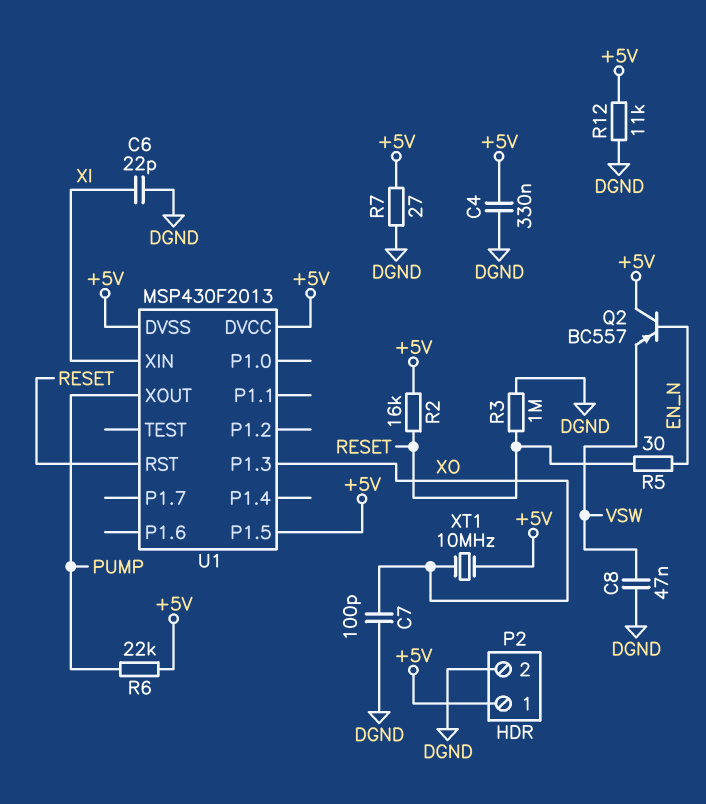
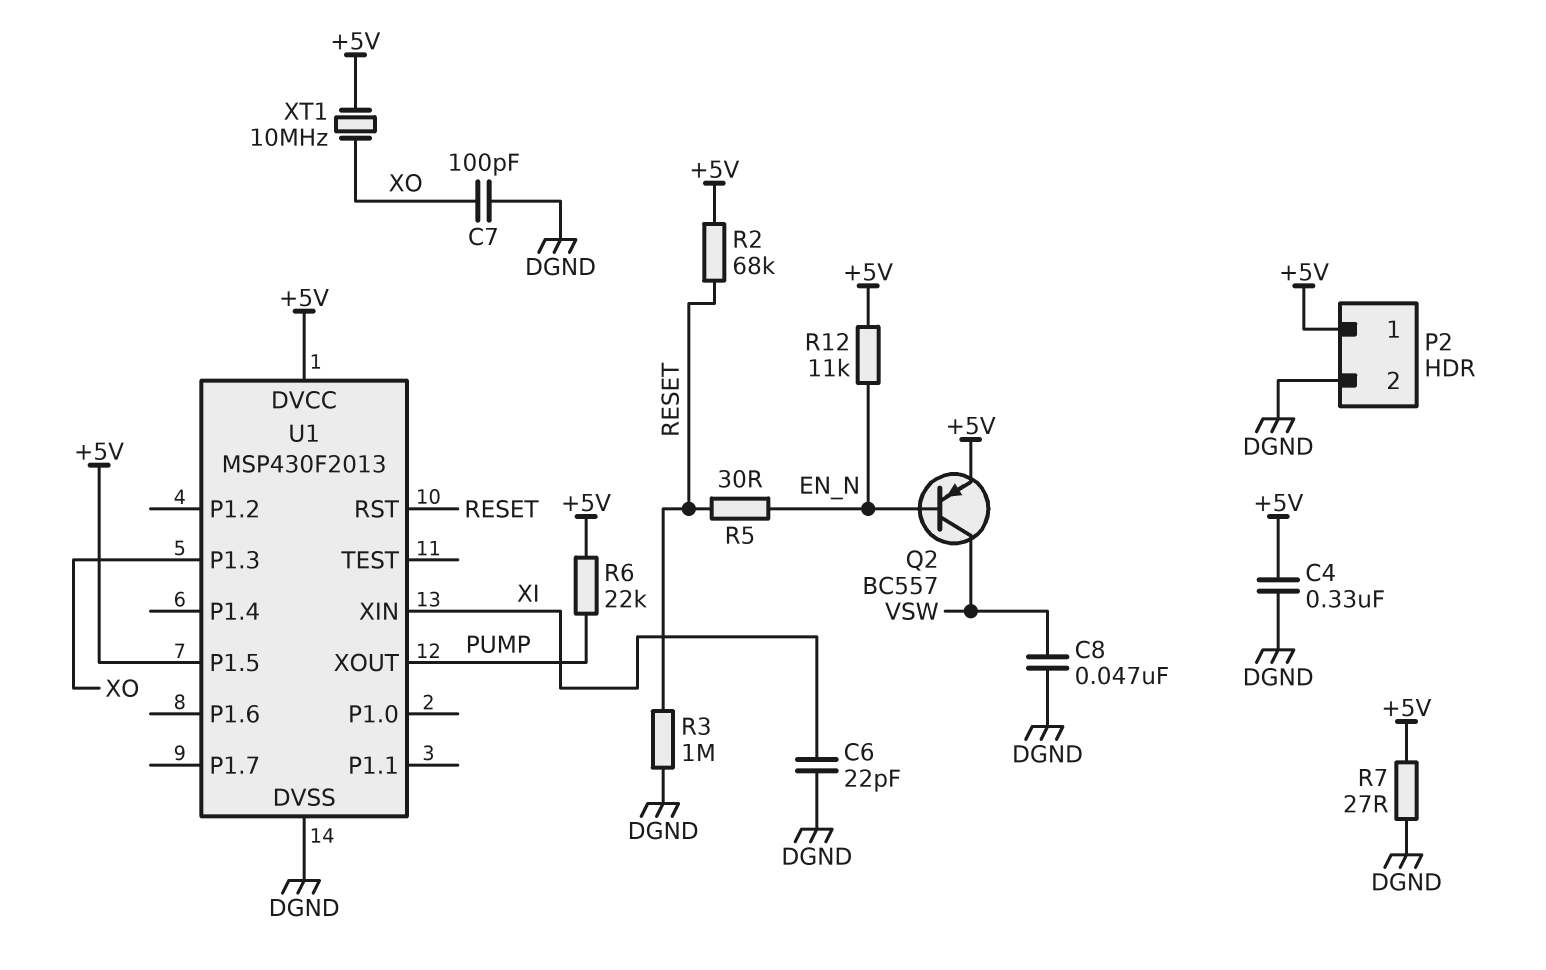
Q2: PNP BC557 (B EN_N, C +5V, E VSW) -> PNP BC557 (B EN_N, C VSW, E +5V)
R2: 16k (+5V, RESET) -> 68k (+5V, RESET)
R12: 11k (+5V, DGND) -> 11k (+5V, EN_N)
U1 pin DVSS: +5V -> DGND

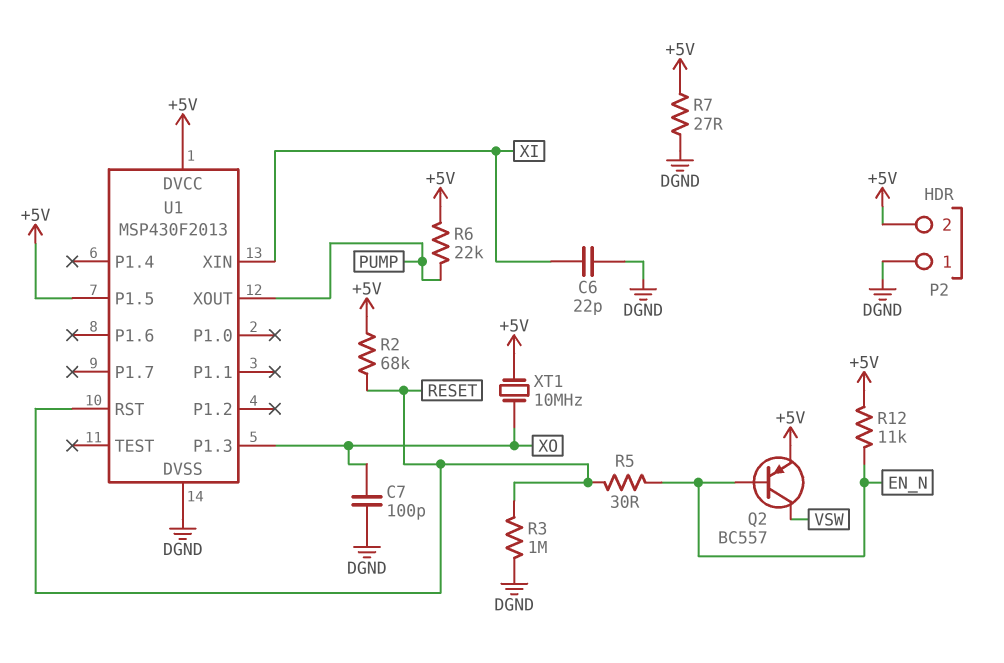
C4: 330nF (+5V, DGND) -> none
C8: 47nF (DGND, VSW) -> none
P2 pin 1: +5V -> DGND
P2 pin 2: DGND -> +5V

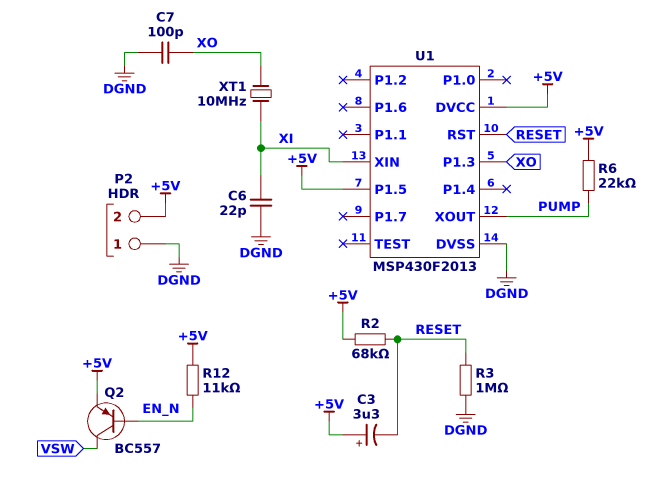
C3: none -> 3.3uF (plus +5V, minus RESET)
R5: 30 (EN_N, RESET) -> none
R7: 27 (+5V, DGND) -> none
XT1: 10MHz (+5V, XO) -> 10MHz (XI, XO)

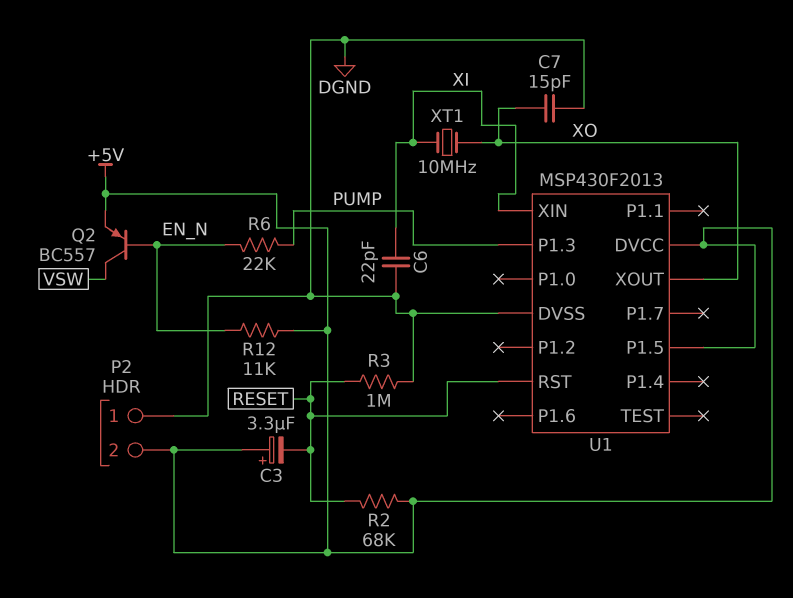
C7: 100pF (DGND, XO) -> 15pF (DGND, XO)
R6: 22k (+5V, PUMP) -> 22k (EN_N, PUMP)
U1 pin P1.3: XO -> PUMP
U1 pin XOUT: PUMP -> XO

